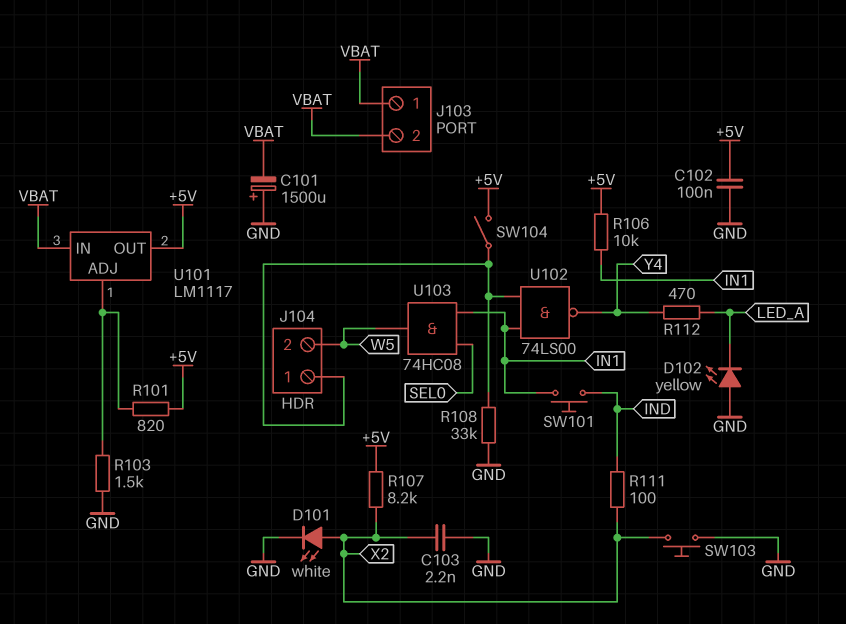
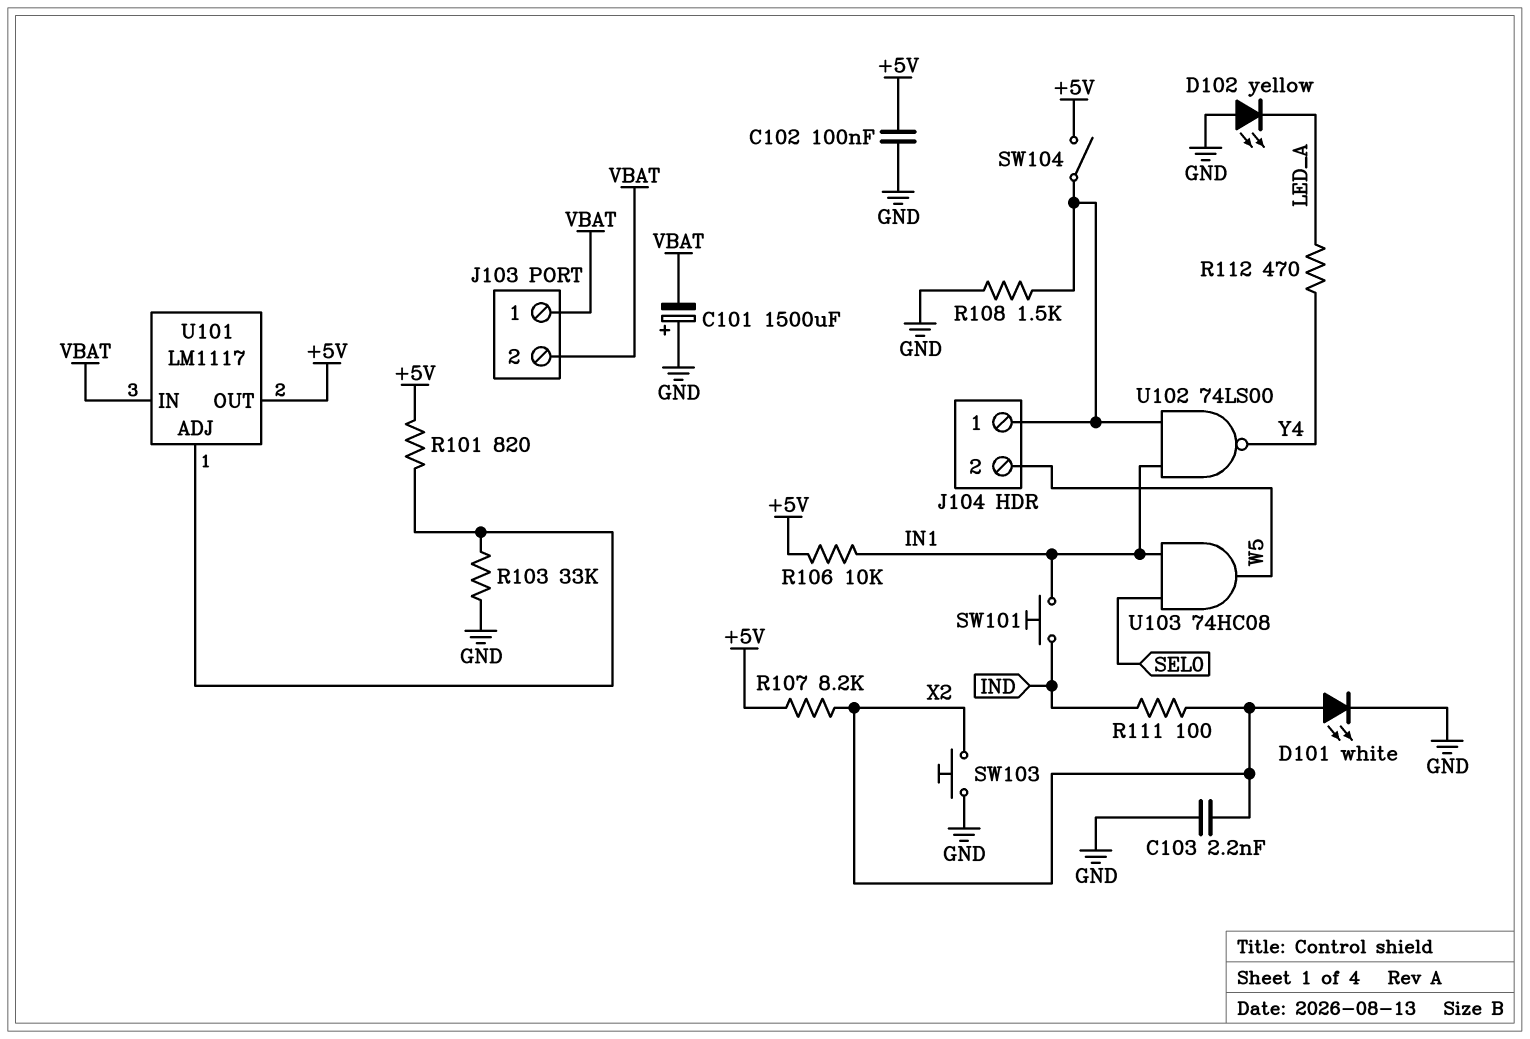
R103: 1.5k (GND, U101/ADJ) -> 33k (GND, U101/ADJ)
R108: 33k (GND, J104/1) -> 1.5k (GND, J104/1)

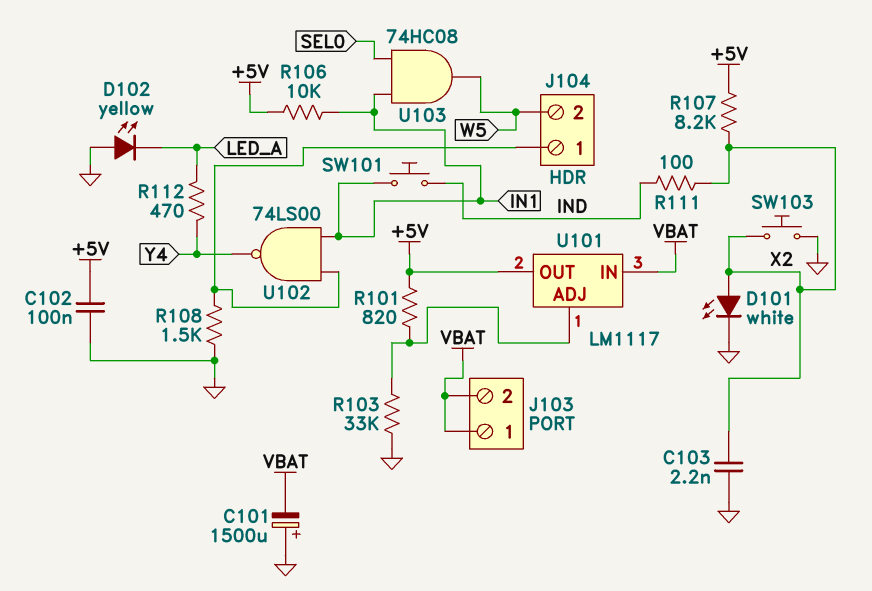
SW104: switch (+5V, J104/1) -> none

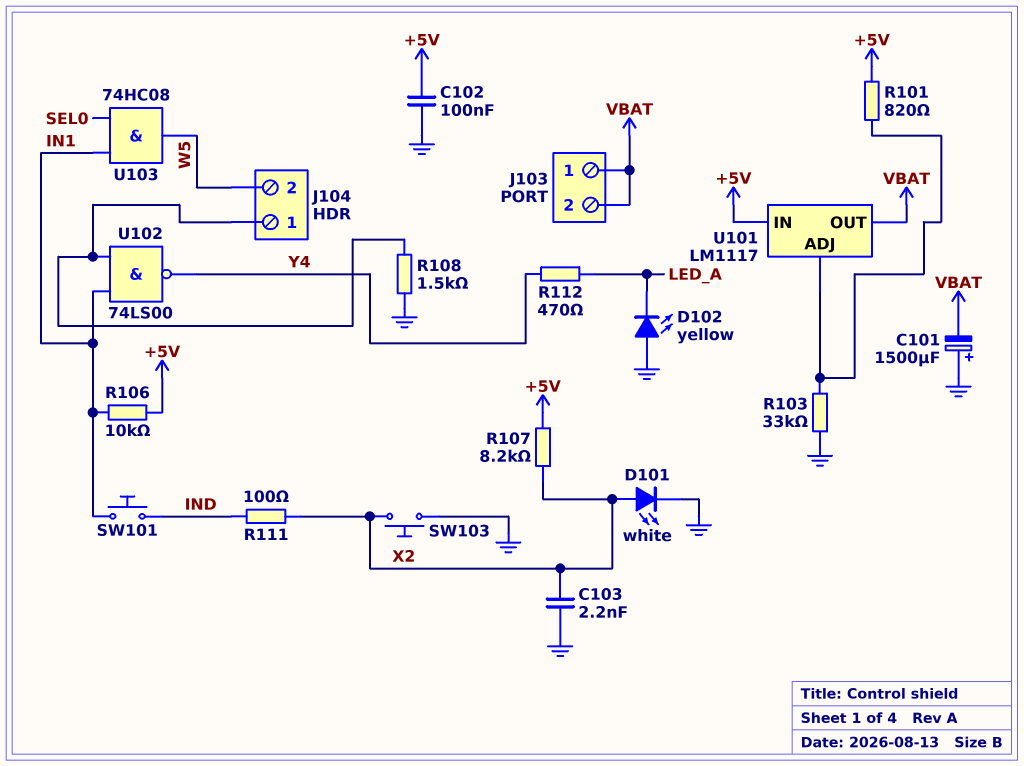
U101 pin IN: VBAT -> +5V
U101 pin OUT: +5V -> VBAT

